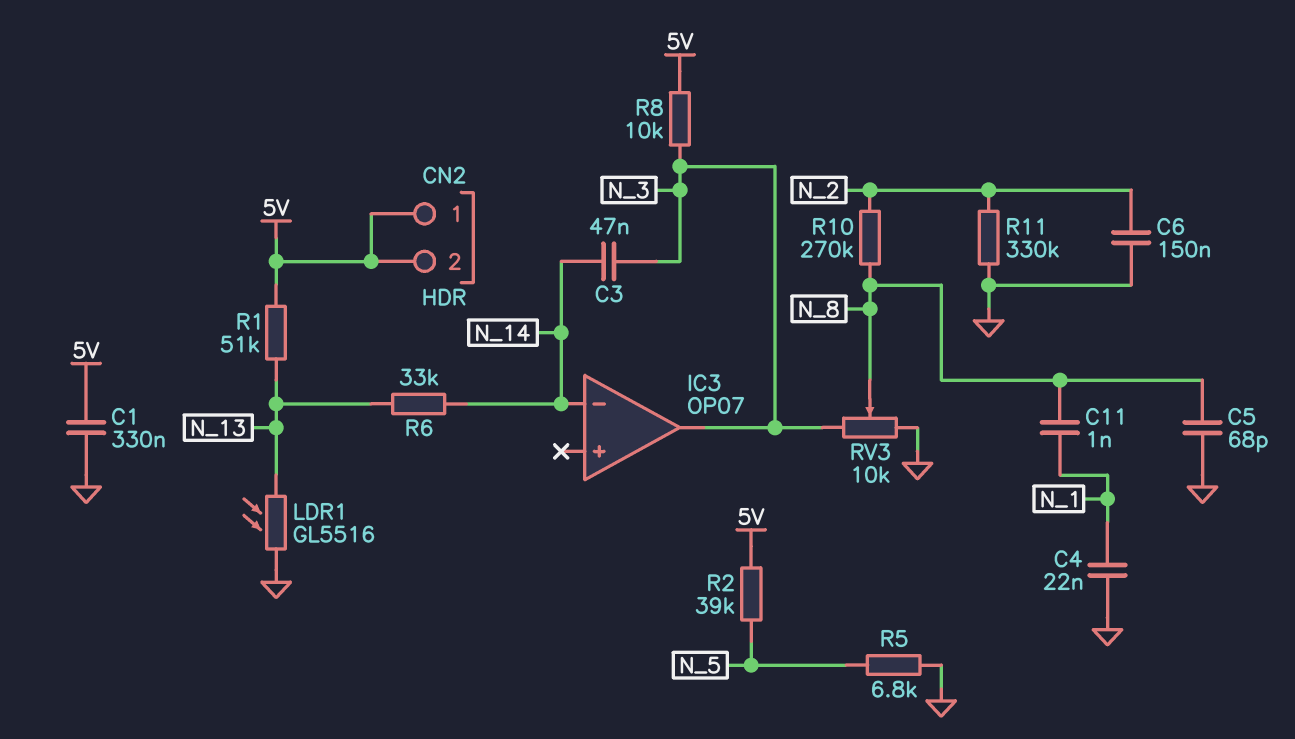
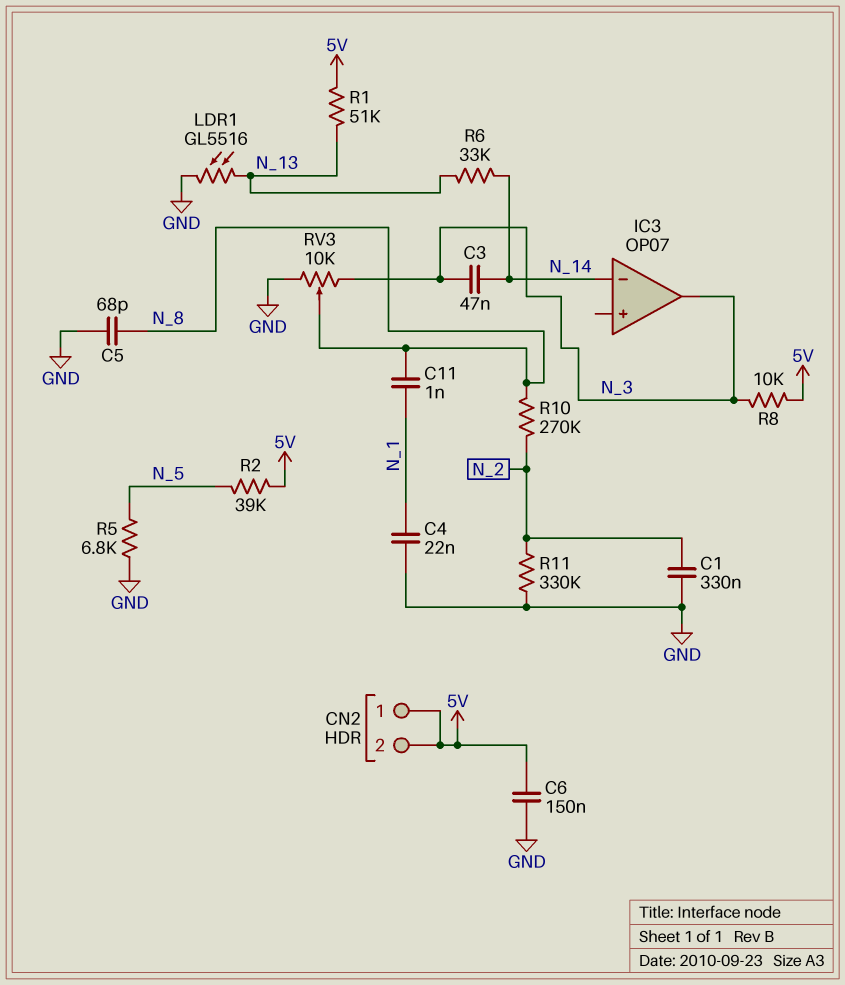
C1: 330nF (5V, GND) -> 330nF (GND, N_2)
C6: 150nF (GND, N_2) -> 150nF (5V, GND)

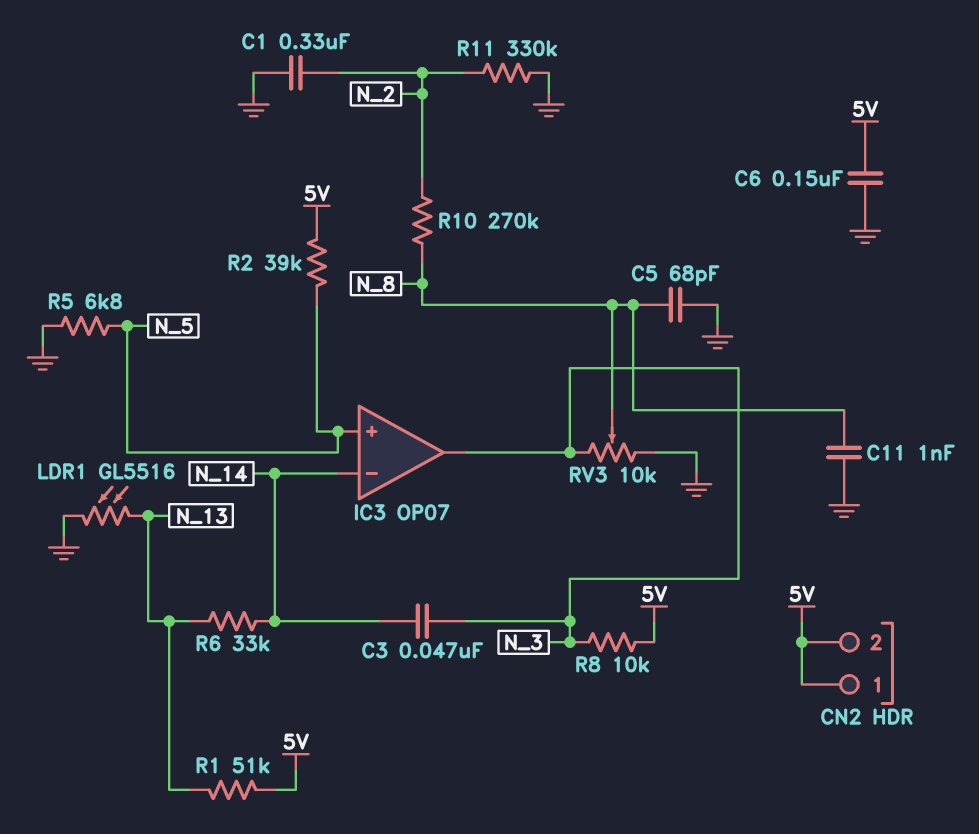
C4: 22nF (GND, N_1) -> none
C11: 1nF (N_1, N_8) -> 1nF (GND, N_8)
IC3 pin in+: none -> N_5

